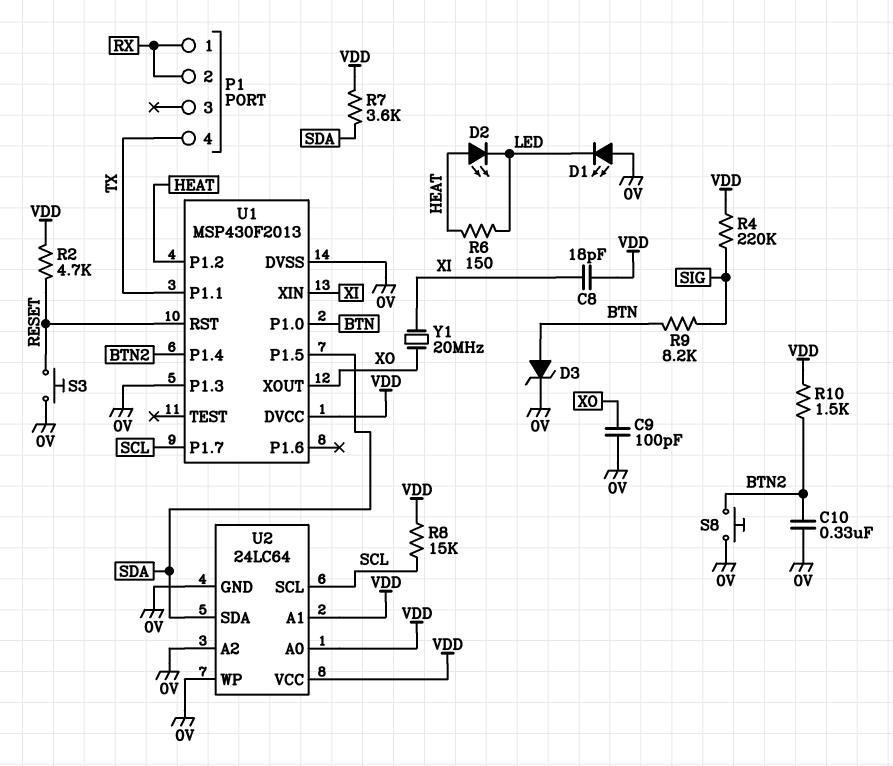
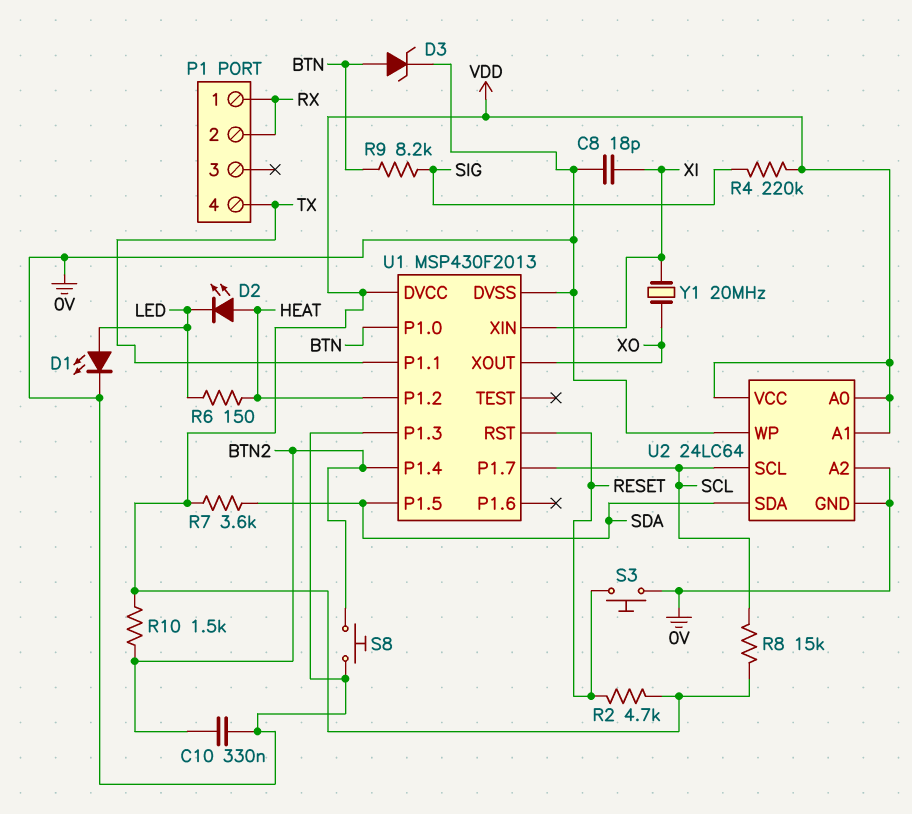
C8: 18pF (VDD, XI) -> 18pF (0V, XI)
C9: 100pF (0V, XO) -> none
D1: LED (A 0V, K LED) -> LED (A LED, K 0V)

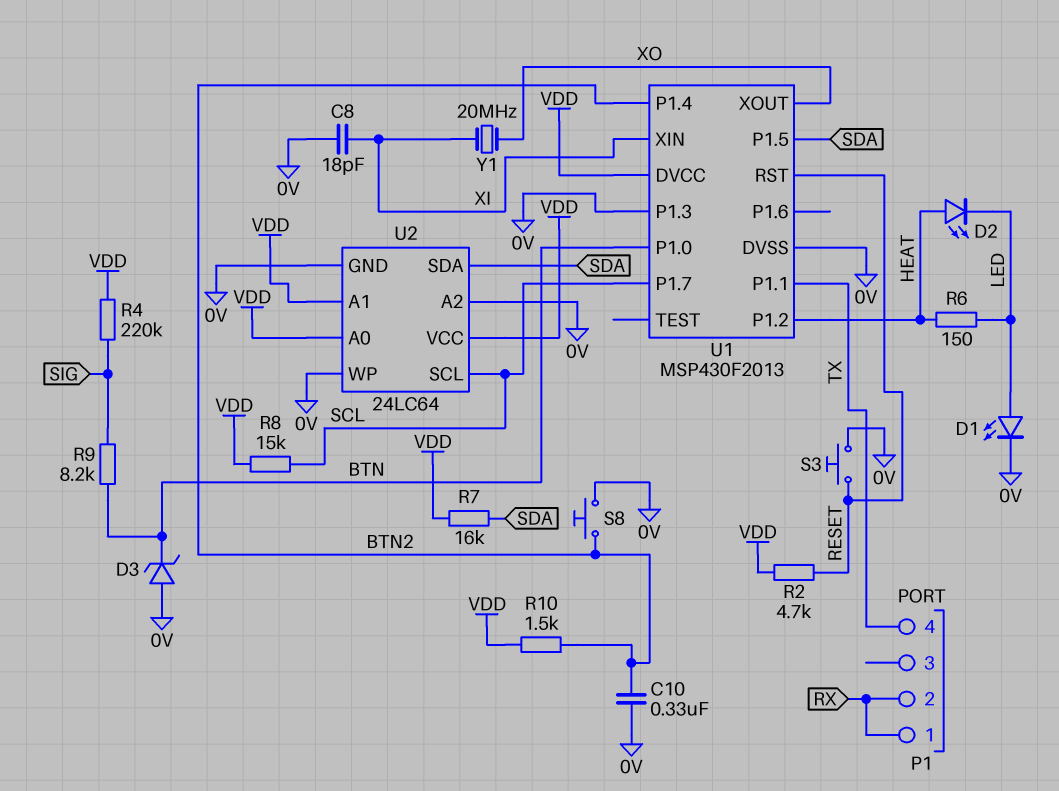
D3: zener (A BTN, K 0V) -> zener (A 0V, K BTN)
R7: 3.6k (SDA, VDD) -> 16k (SDA, VDD)

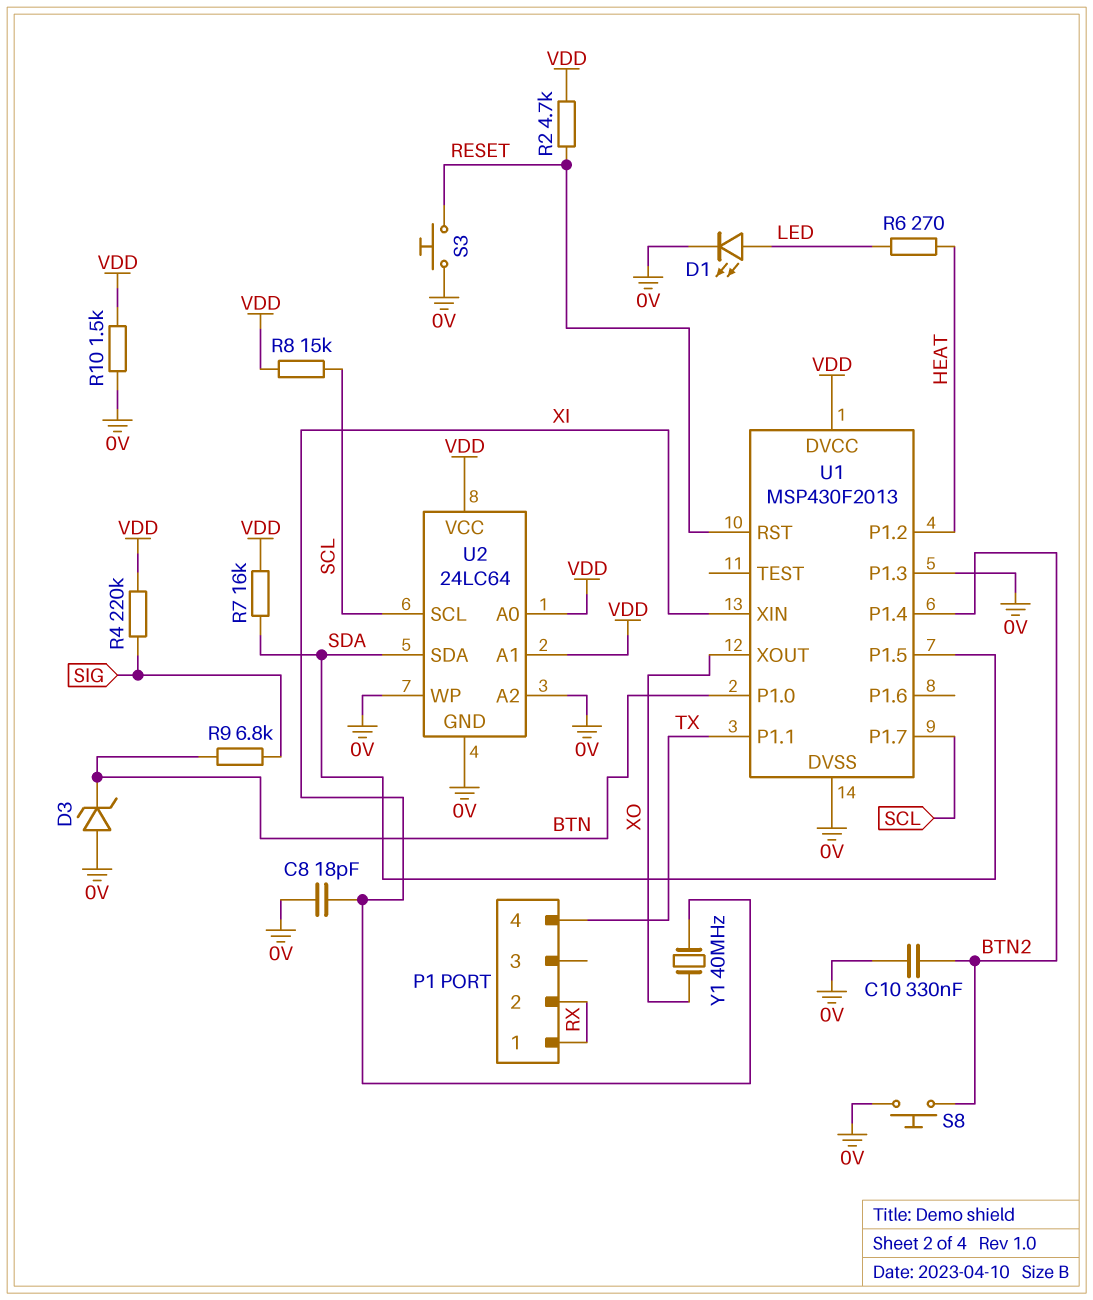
D2: LED (A HEAT, K LED) -> none
R6: 150 (HEAT, LED) -> 270 (HEAT, LED)
R9: 8.2k (BTN, SIG) -> 6.8k (BTN, SIG)
R10: 1.5k (BTN2, VDD) -> 1.5k (0V, VDD)
Y1: 20MHz (XI, XO) -> 40MHz (XI, XO)

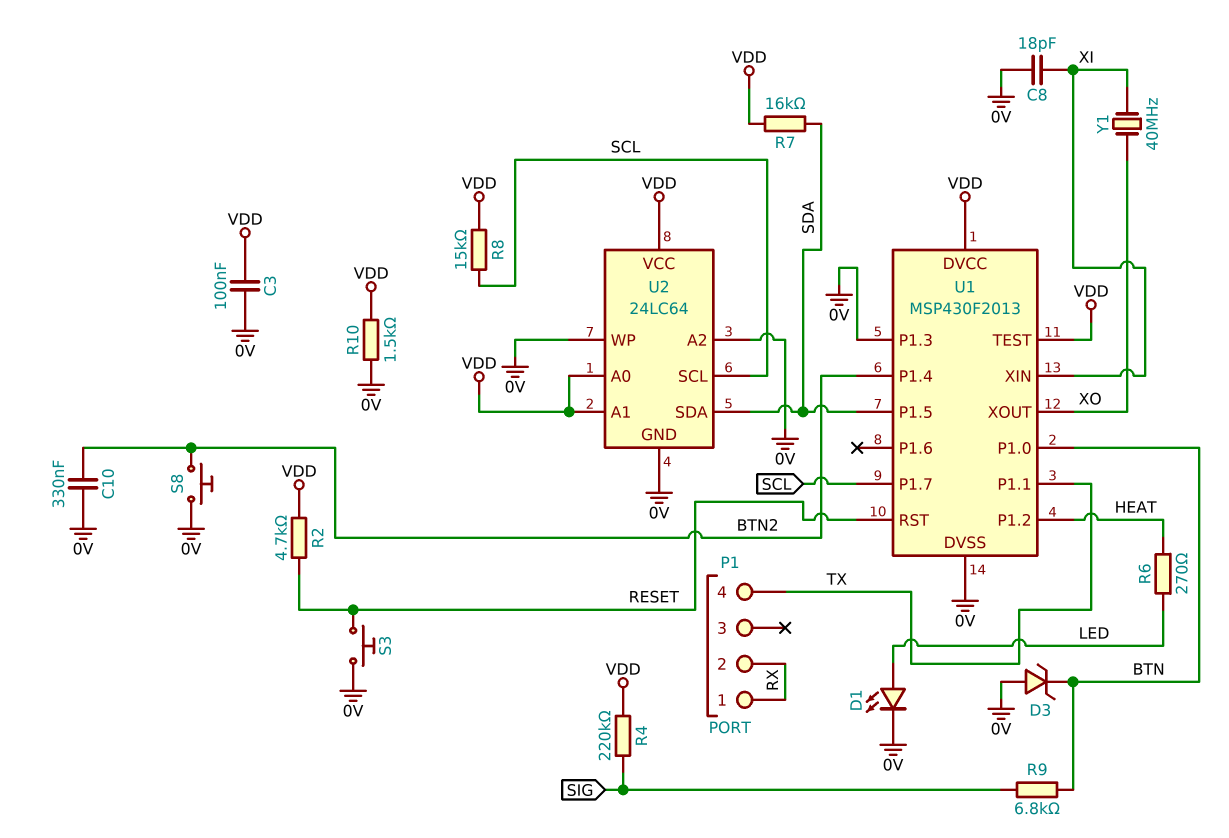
C3: none -> 100nF (0V, VDD)
U1 pin TEST: none -> VDD

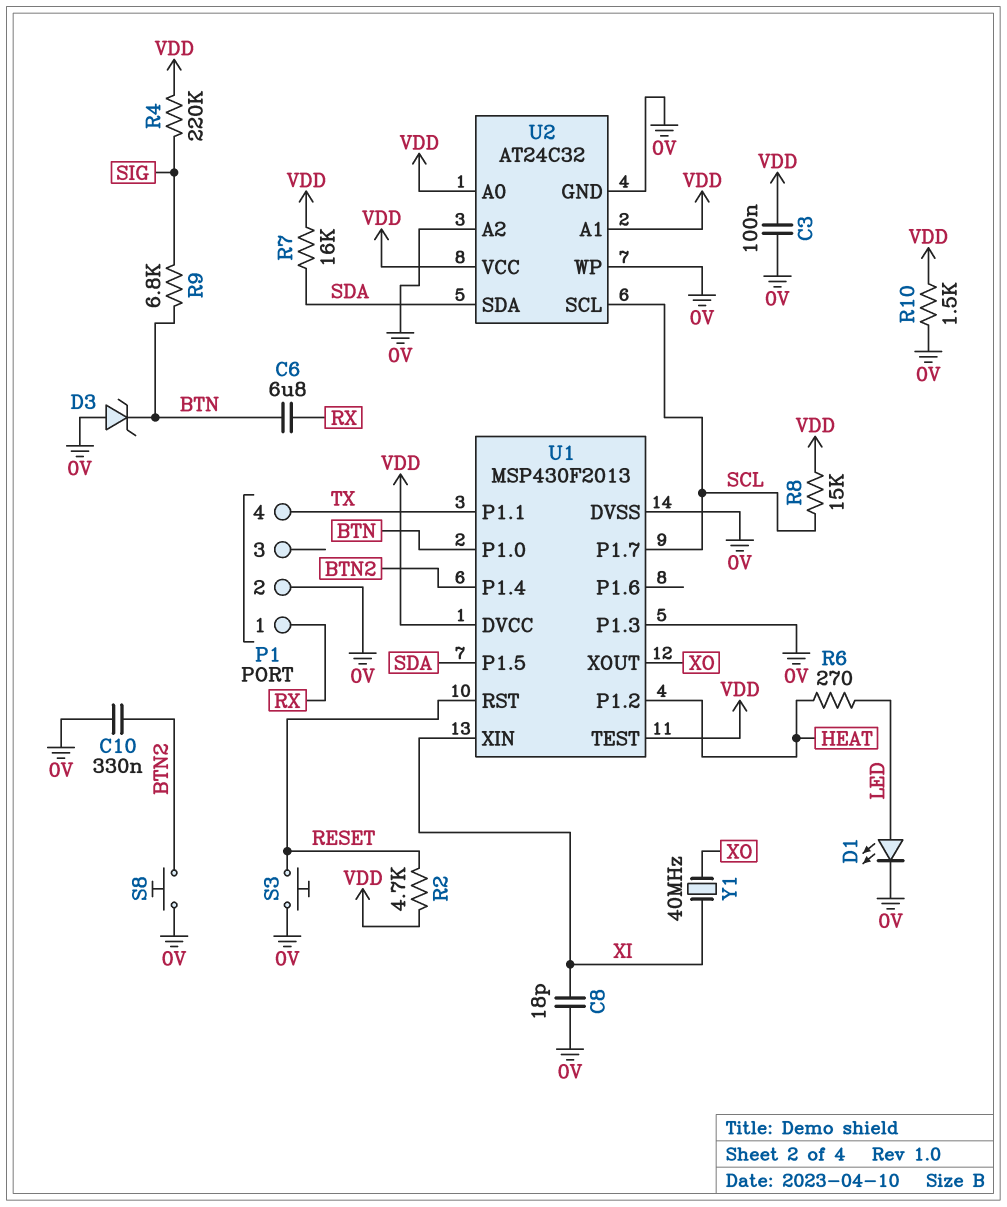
C6: none -> 6.8uF (BTN, RX)
P1 pin 2: RX -> 0V
U2: 24LC64 -> AT24C32

